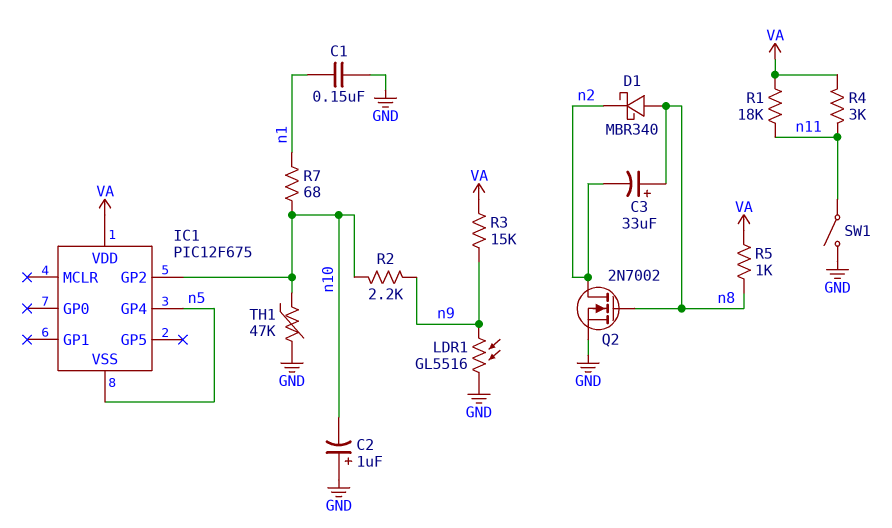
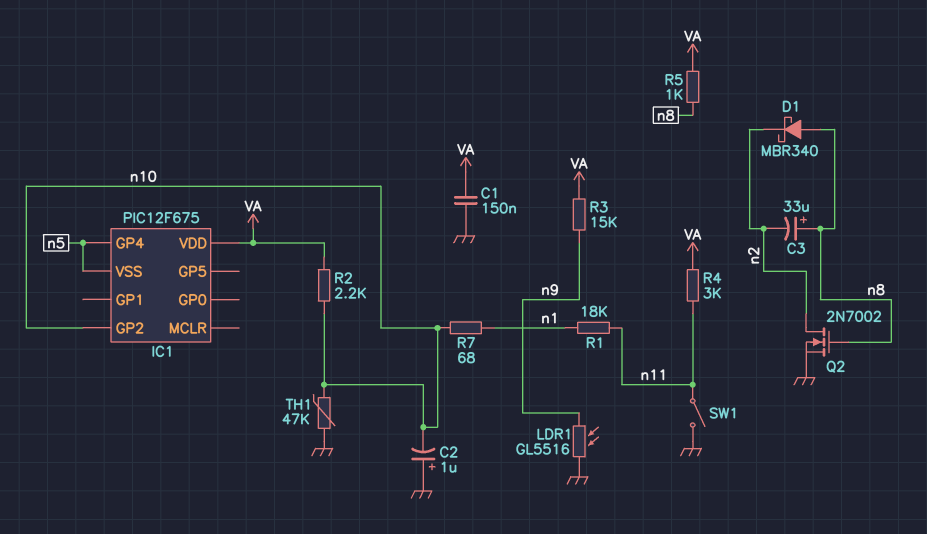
C1: 150nF (GND, n1) -> 150nF (GND, VA)
R1: 18k (VA, n11) -> 18k (n1, n11)
R2: 2.2k (n9, n10) -> 2.2k (VA, n10)

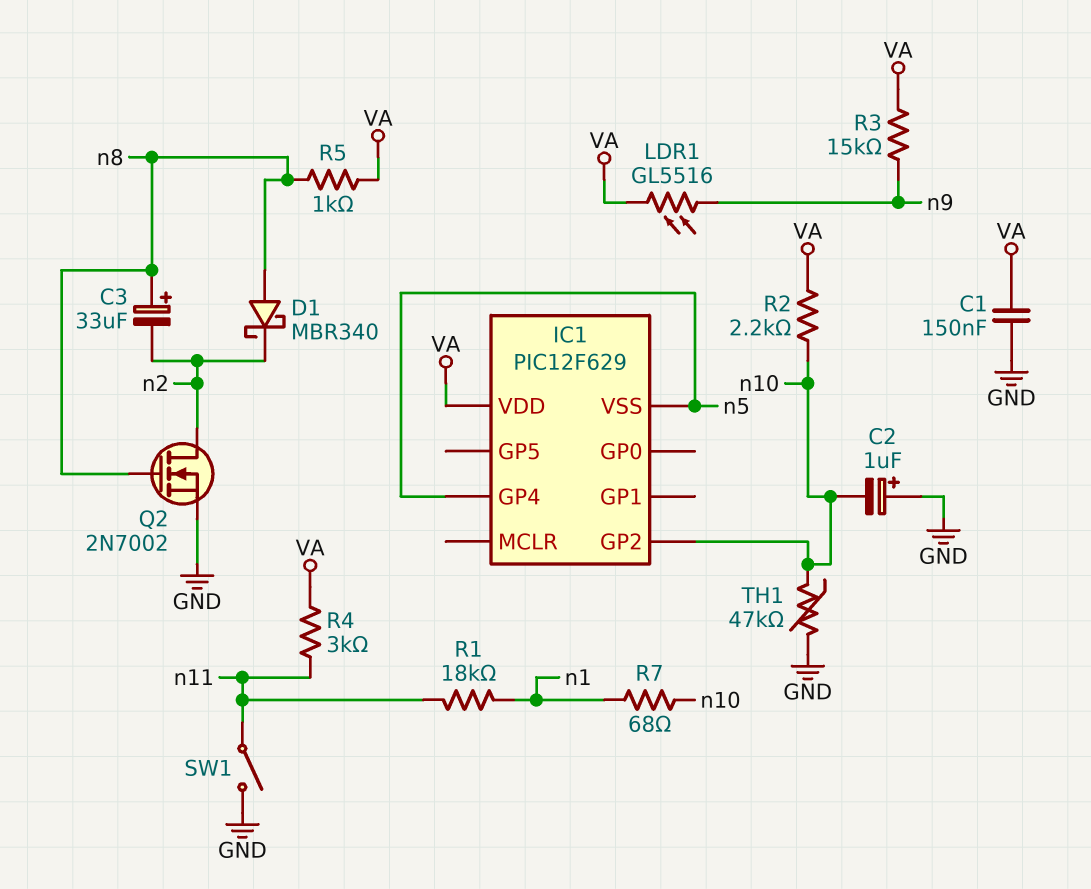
IC1: PIC12F675 -> PIC12F629
LDR1: GL5516 (GND, n9) -> GL5516 (VA, n9)

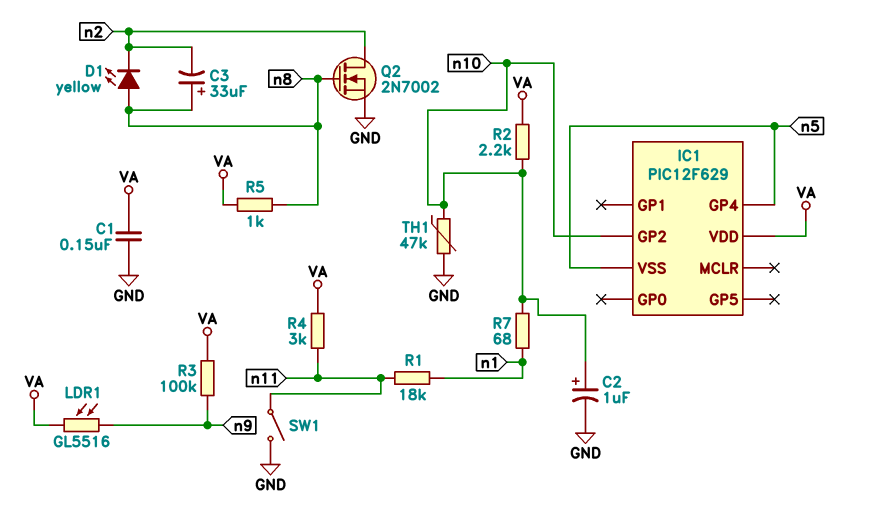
C2: 1uF (plus GND, minus n10) -> 1uF (plus n10, minus GND)
D1: schottky MBR340 (A n8, K n2) -> LED yellow (A n8, K n2)
R3: 15k (VA, n9) -> 100k (VA, n9)

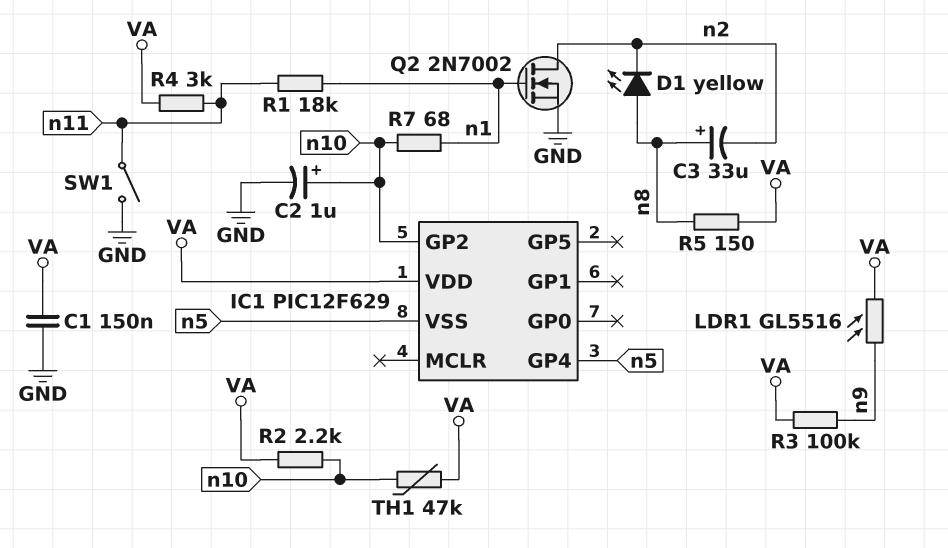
Q2: NMOS 2N7002 (G n8, D n2, S GND) -> NMOS 2N7002 (G n1, D n2, S GND)
R5: 1k (VA, n8) -> 150 (VA, n8)
TH1: 47k (GND, n10) -> 47k (VA, n10)

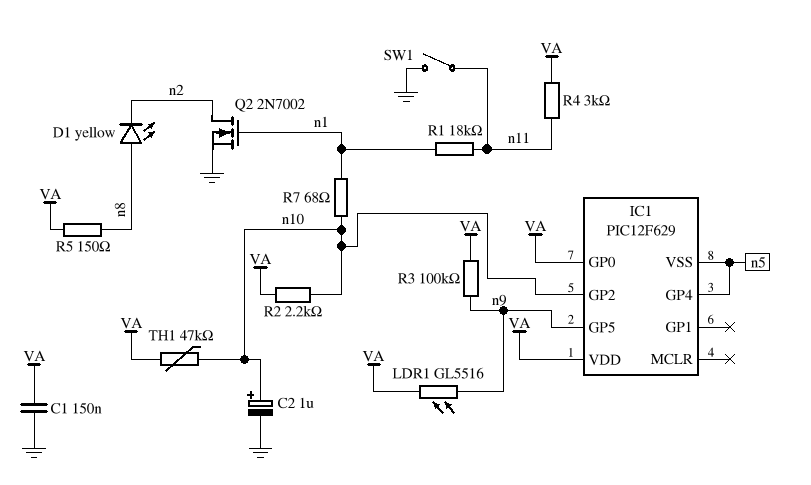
C3: 33uF (plus n8, minus n2) -> none
IC1 pin GP0: none -> VA
IC1 pin GP5: none -> n9

